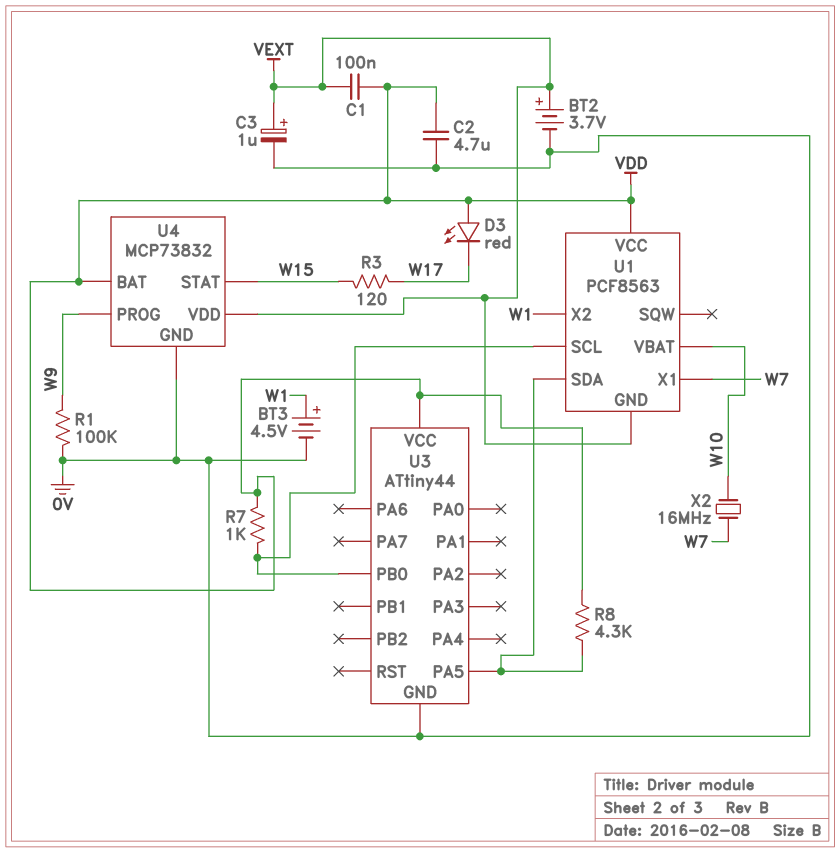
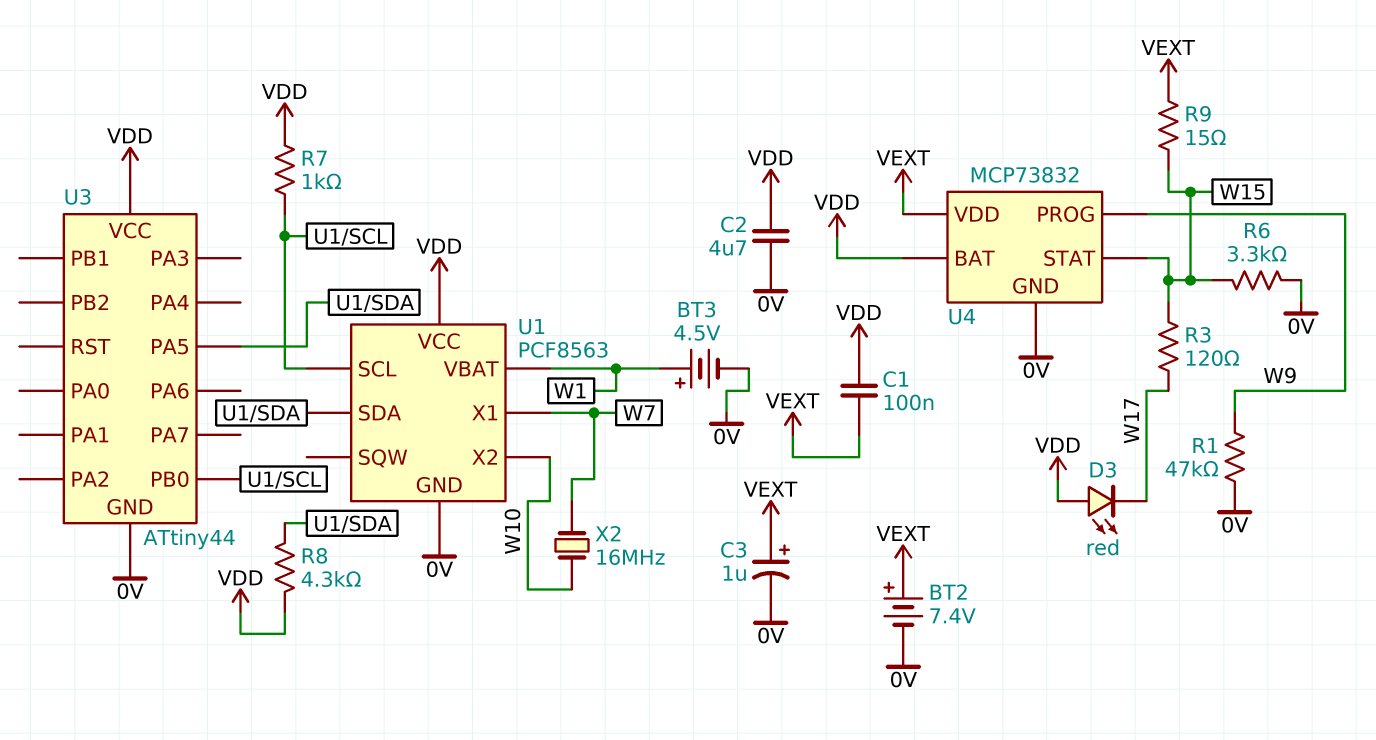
BT2: 3.7V (plus VEXT, minus 0V) -> 7.4V (plus VEXT, minus 0V)
R1: 100k (0V, W9) -> 47k (0V, W9)
R6: none -> 3.3k (0V, W15)
R9: none -> 15 (VEXT, W15)
U1 pin GND: VEXT -> 0V
U1 pin VBAT: W10 -> W1
U1 pin X2: W1 -> W10

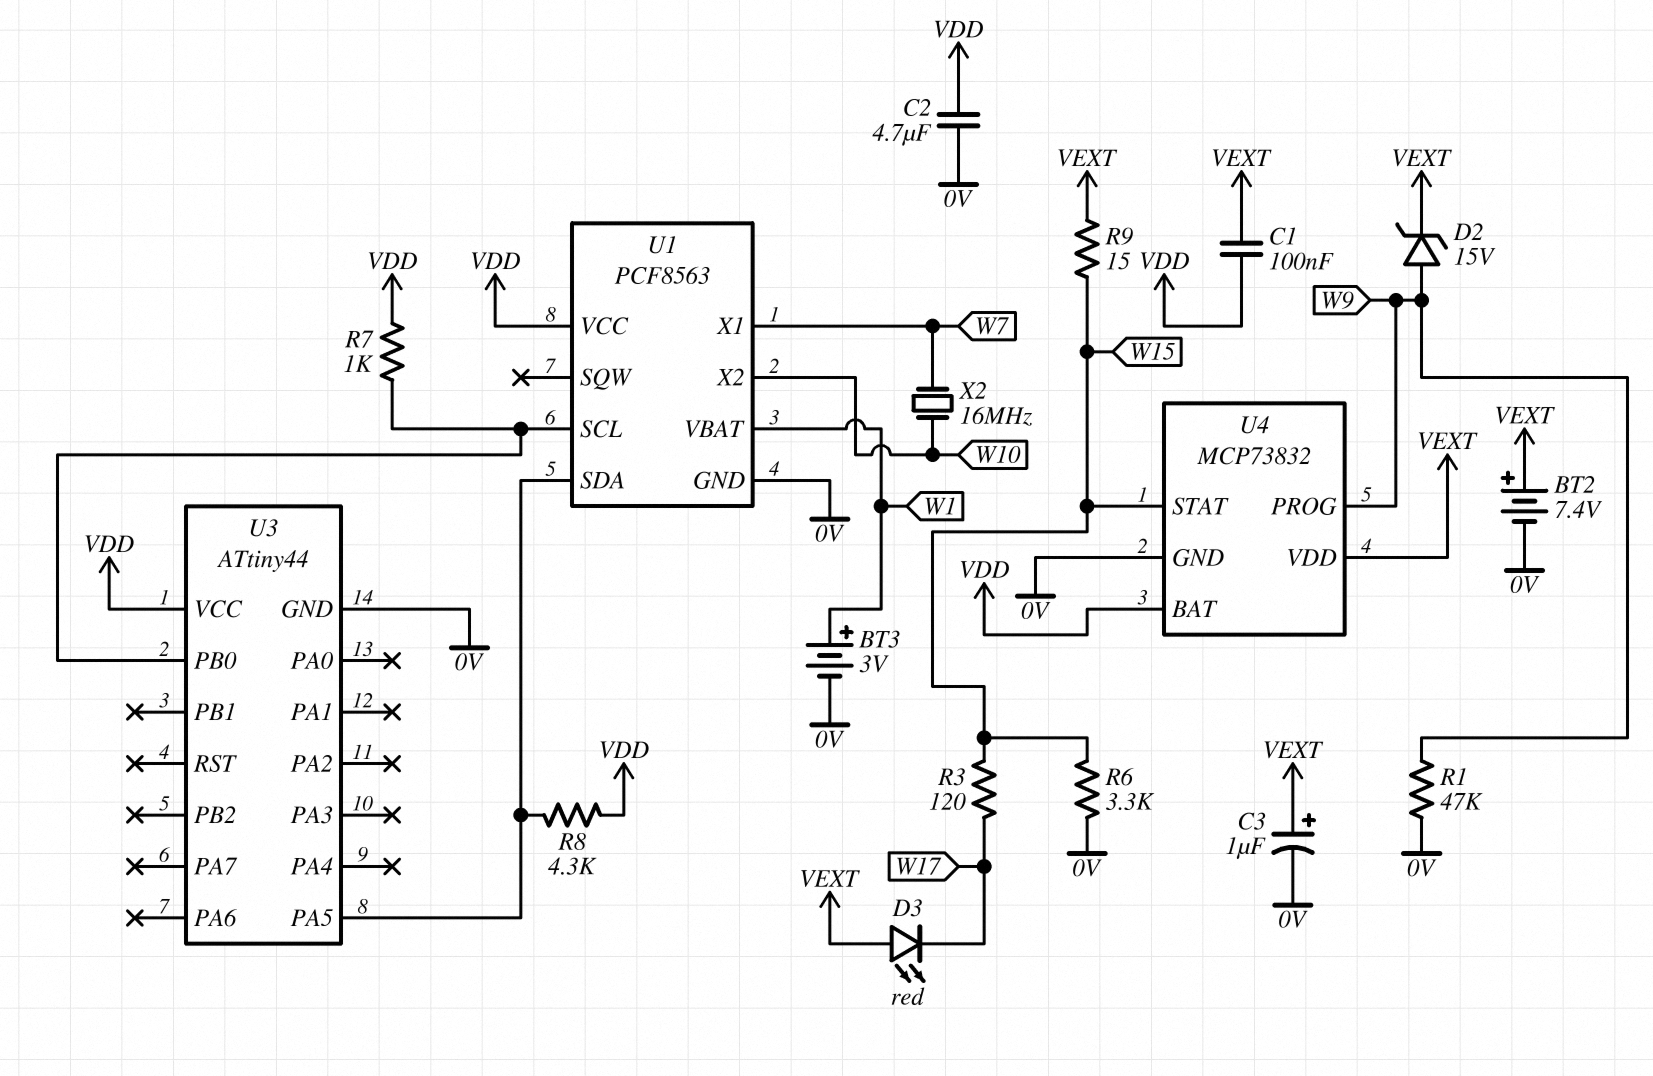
BT3: 4.5V (plus W1, minus 0V) -> 3V (plus W1, minus 0V)
D2: none -> zener 15V (A W9, K VEXT)
D3: LED red (A VDD, K W17) -> LED red (A VEXT, K W17)

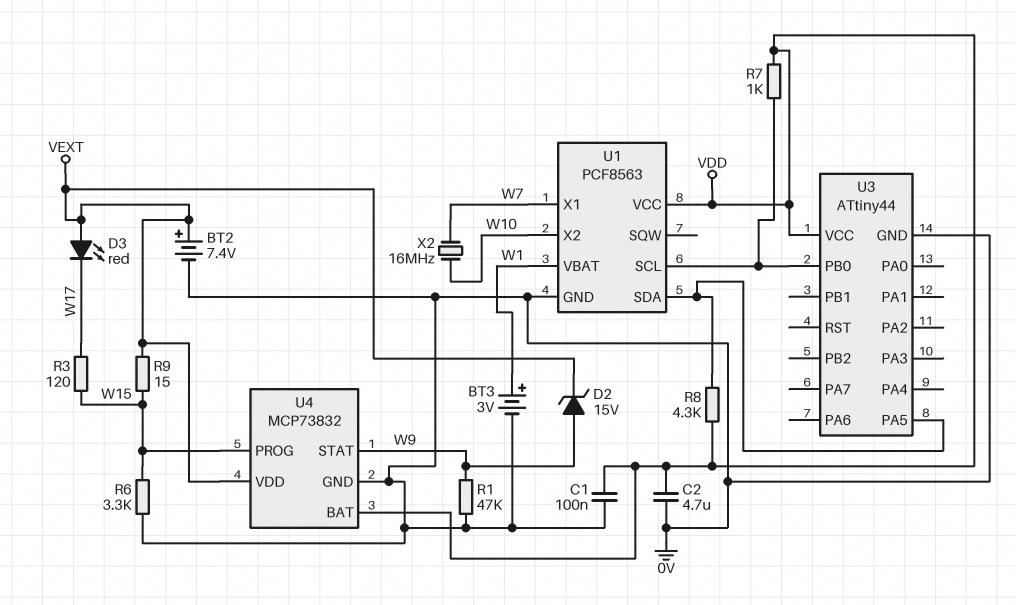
C1: 100nF (VDD, VEXT) -> 100nF (0V, VDD)
C3: 1uF (plus VEXT, minus 0V) -> none
U4 pin PROG: W9 -> W15
U4 pin STAT: W15 -> W9

